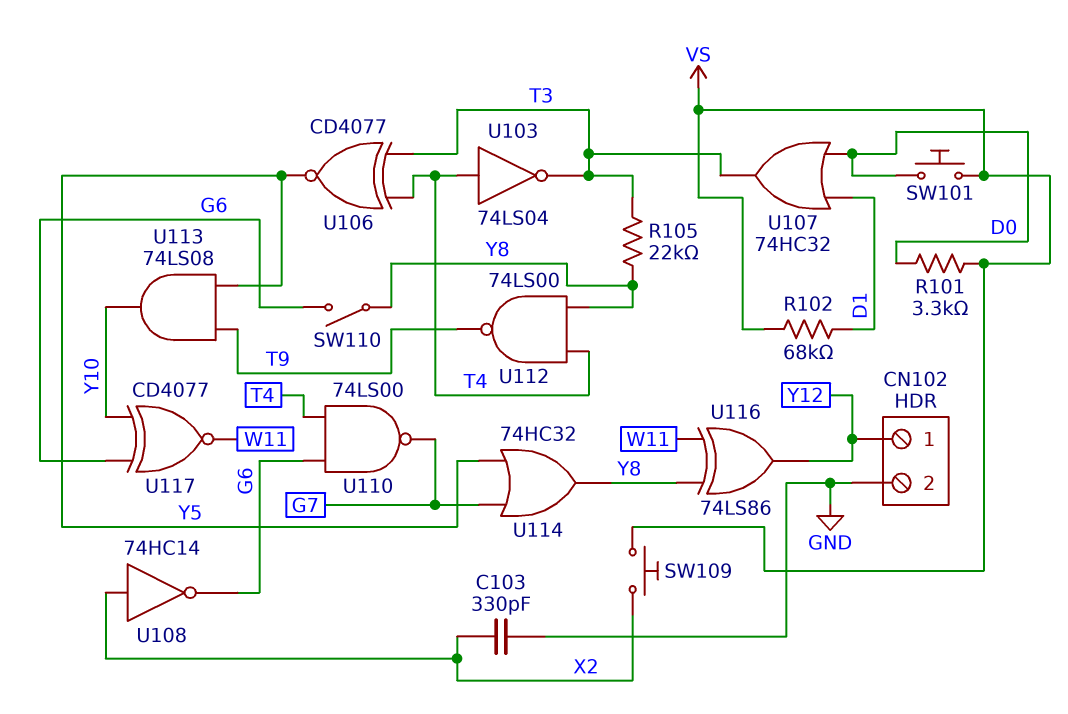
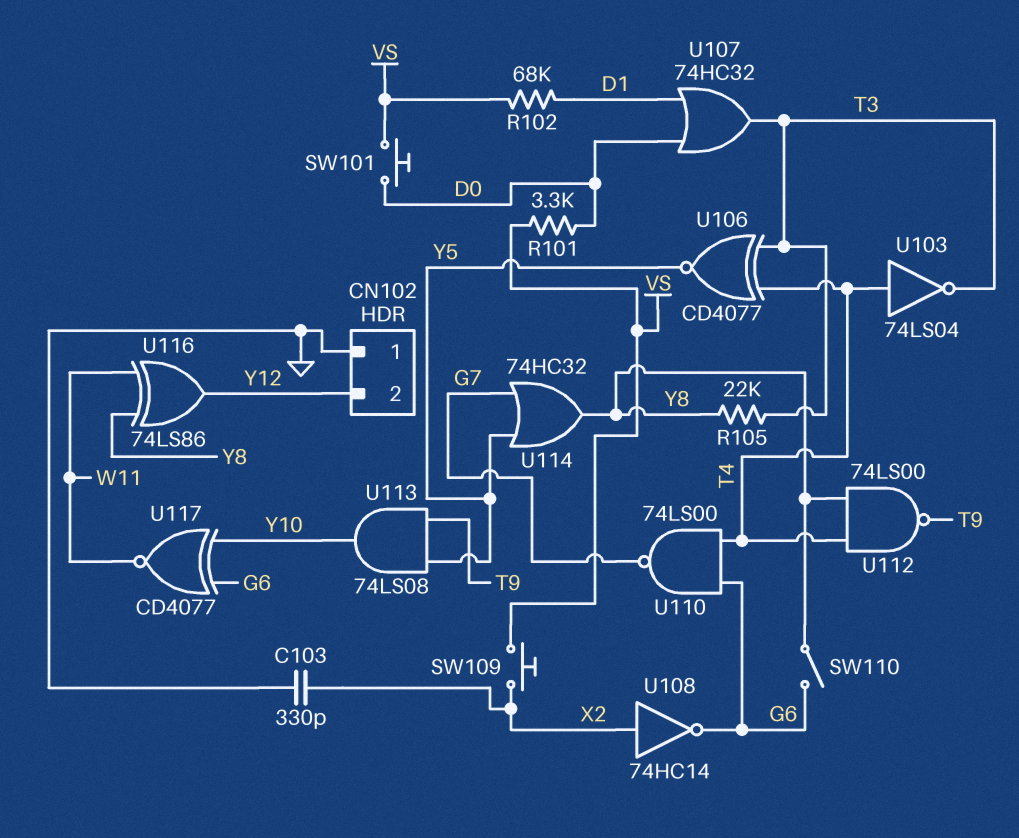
CN102 pin 1: Y12 -> GND
CN102 pin 2: GND -> Y12

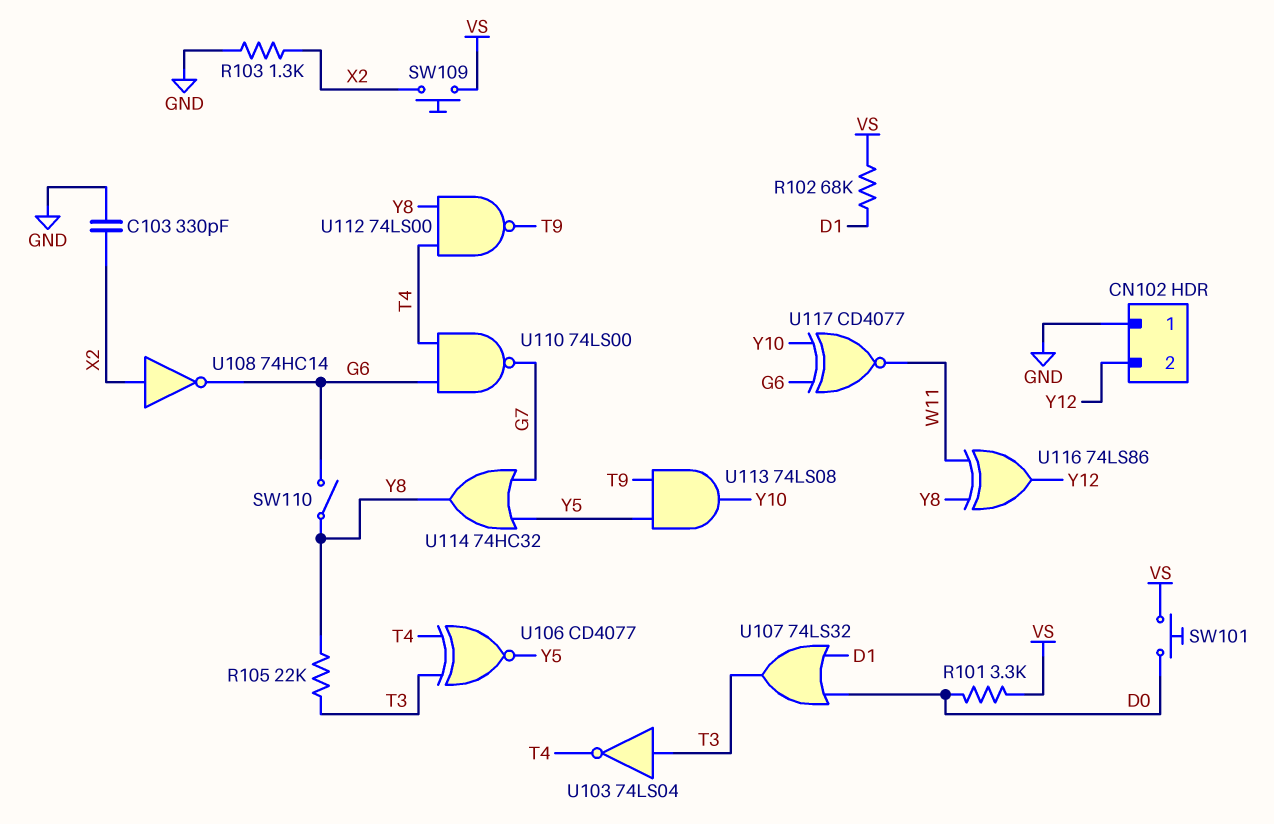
R103: none -> 1.3k (GND, X2)
U103: NOT 74LS04 (in T4, out T3) -> NOT 74LS04 (in T3, out T4)
U107: OR 74HC32 (in D0, in D1, out T3) -> OR 74LS32 (in D0, in D1, out T3)

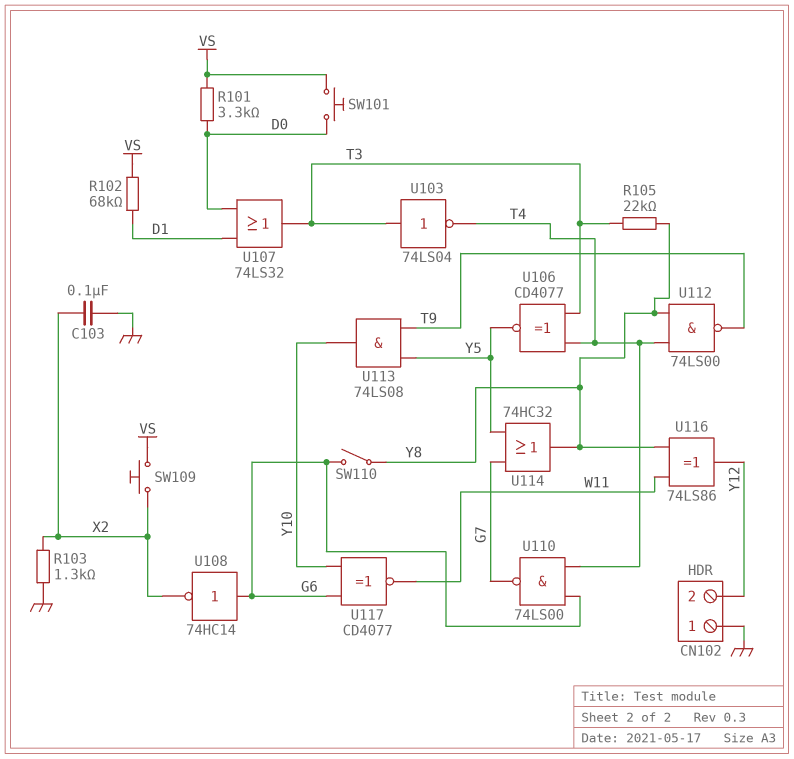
C103: 330pF (GND, X2) -> 100nF (GND, X2)
U108: NOT 74HC14 (in X2, out G6) -> NOT 74HC14 (in G6, out X2)

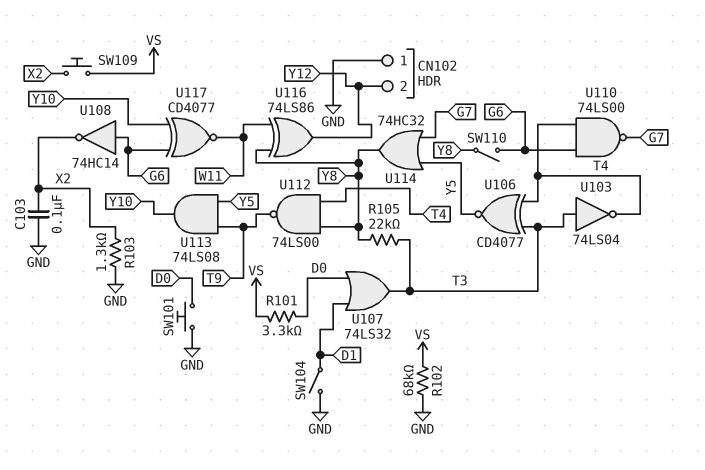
R102: 68k (D1, VS) -> 68k (GND, VS)
SW101: button (D0, VS) -> button (D0, GND)
SW104: none -> switch (D1, GND)

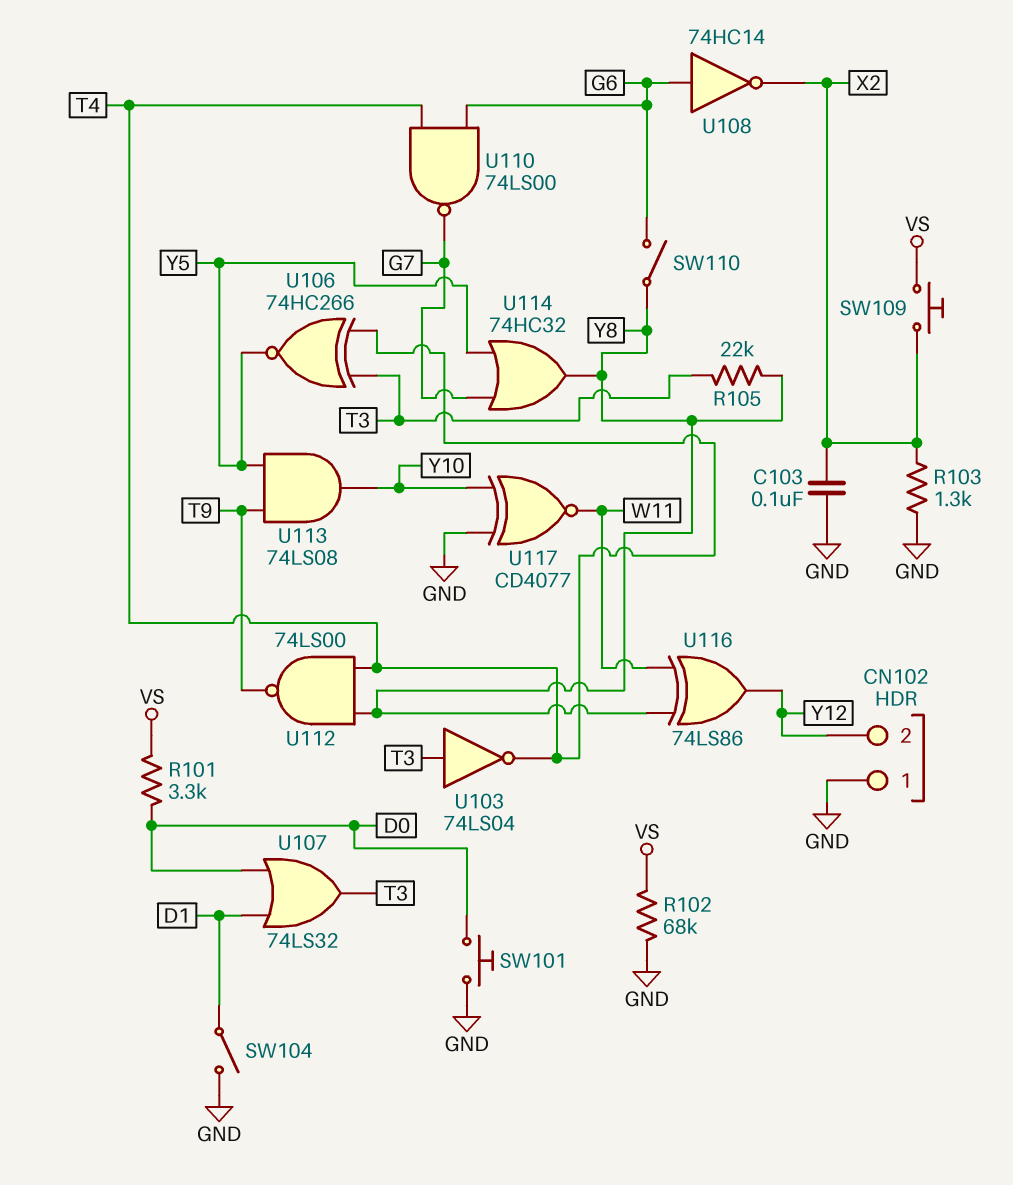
U106: XNOR CD4077 (in T3, in T4, out Y5) -> XNOR 74HC266 (in T3, in T4, out Y5)
U117: XNOR CD4077 (in G6, in Y10, out W11) -> XNOR CD4077 (in GND, in Y10, out W11)

